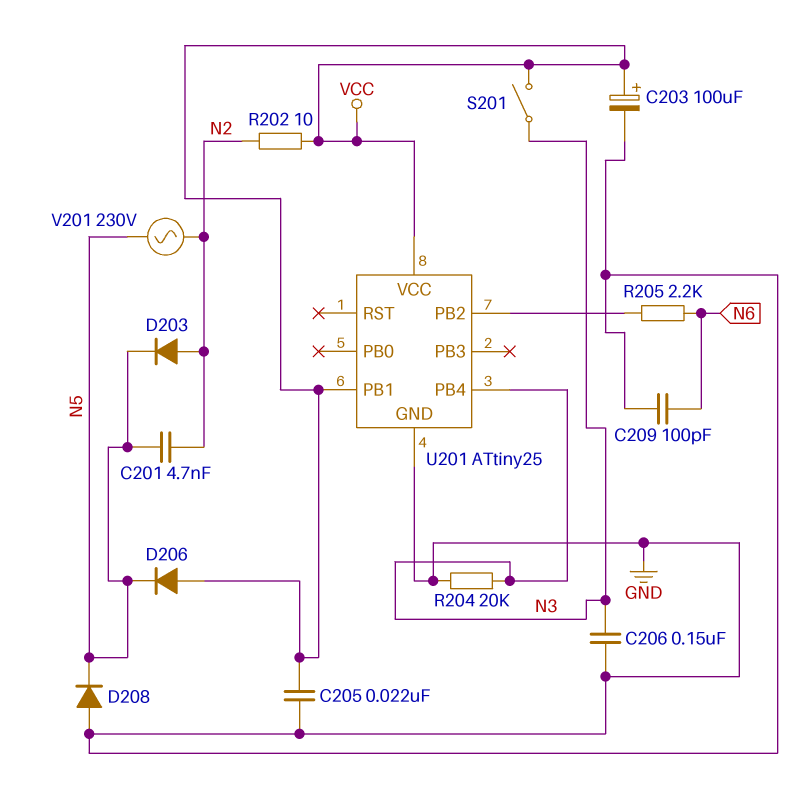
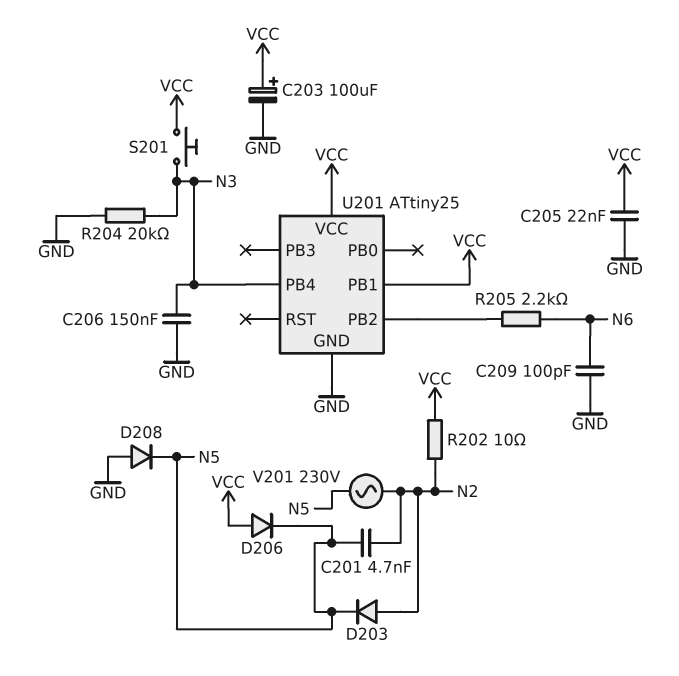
S201: switch (N3, VCC) -> button (N3, VCC)

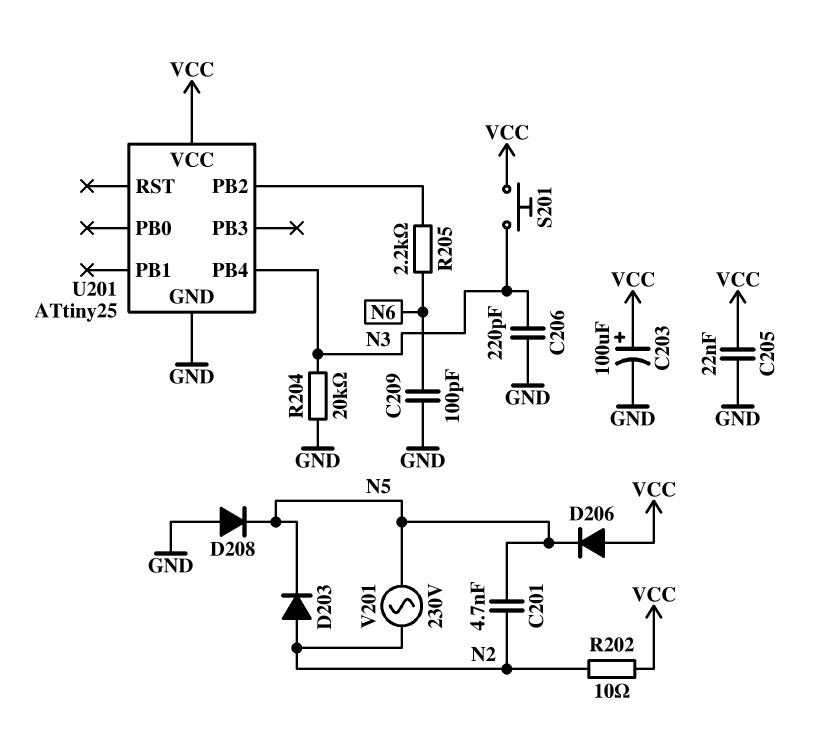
C206: 150nF (GND, N3) -> 220pF (GND, N3)
U201 pin PB1: VCC -> none

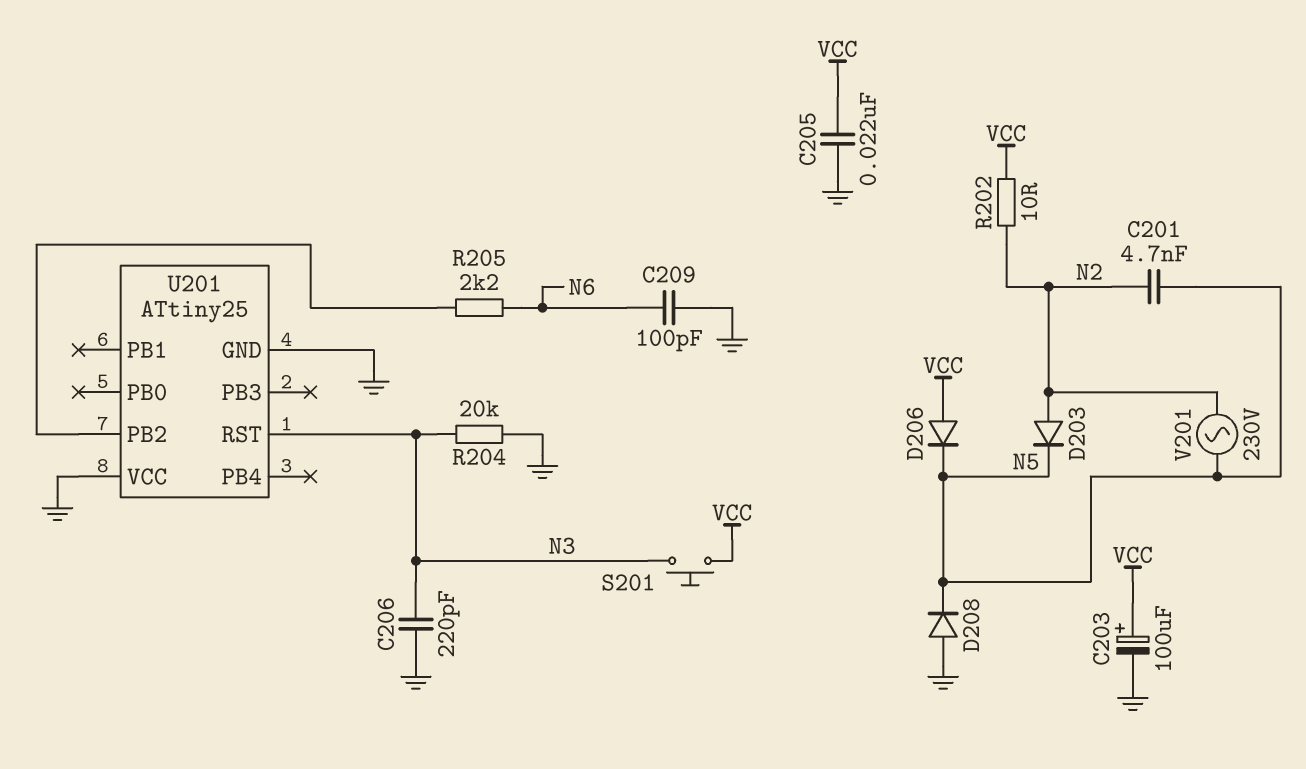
U201 pin PB4: N3 -> none
U201 pin RST: none -> N3
U201 pin VCC: VCC -> GND

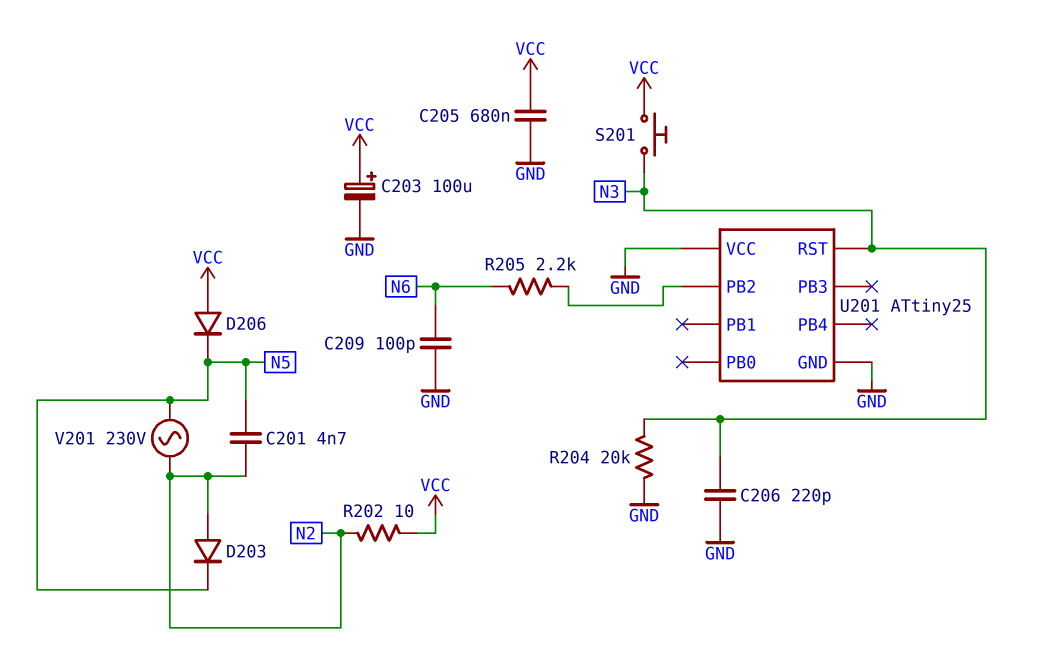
C205: 22nF (GND, VCC) -> 680nF (GND, VCC)
D208: diode (A GND, K N5) -> none

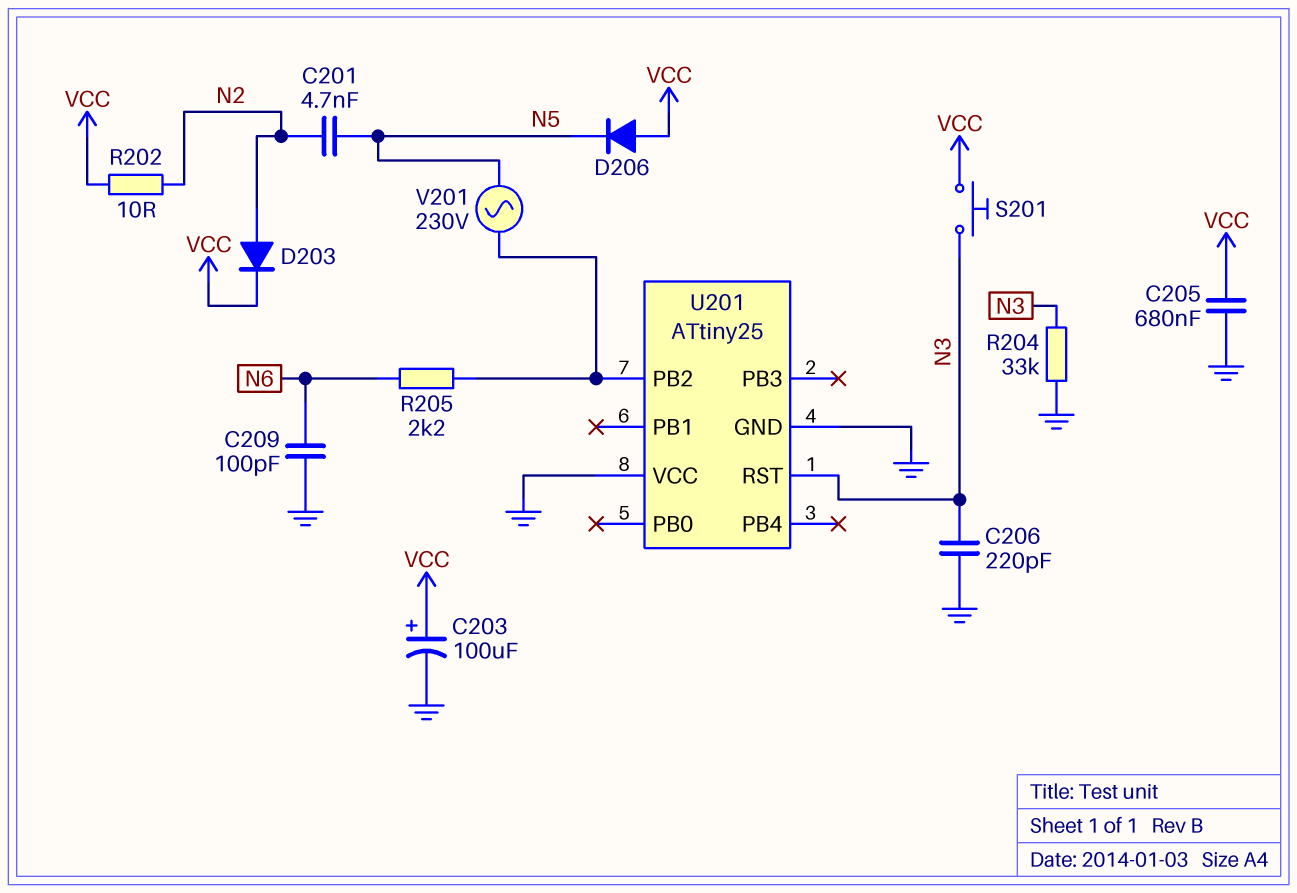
D203: diode (A N2, K N5) -> diode (A N2, K VCC)
R204: 20k (GND, N3) -> 33k (GND, N3)
V201: AC 230V (N2, N5) -> AC 230V (N5, U201/PB2)

